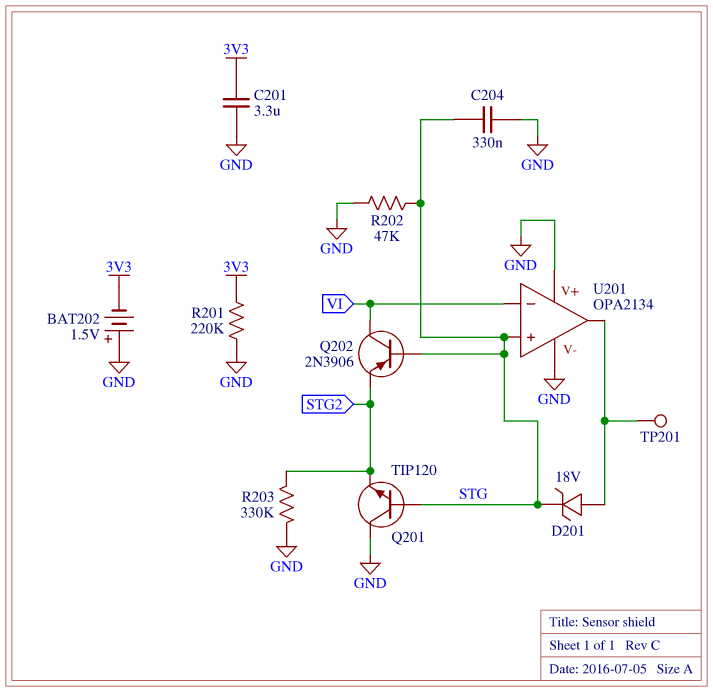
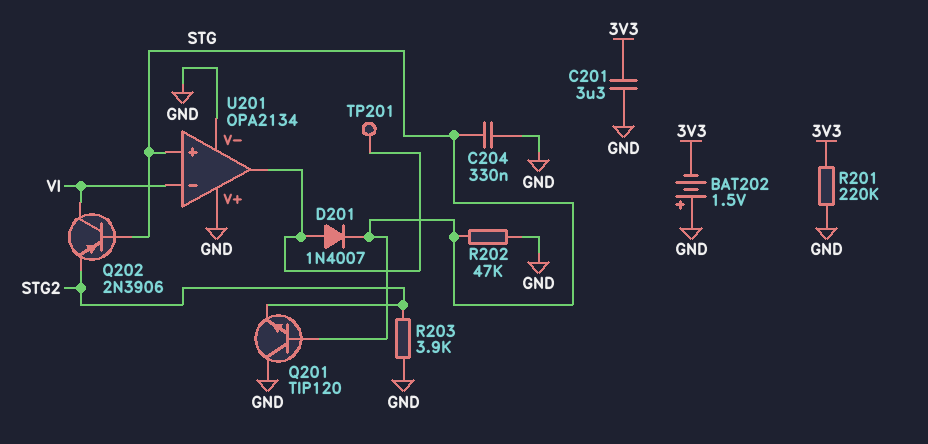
D201: zener 18V (A U201/out, K STG) -> diode 1N4007 (A U201/out, K STG)
R203: 330k (GND, STG2) -> 3.9k (GND, STG2)

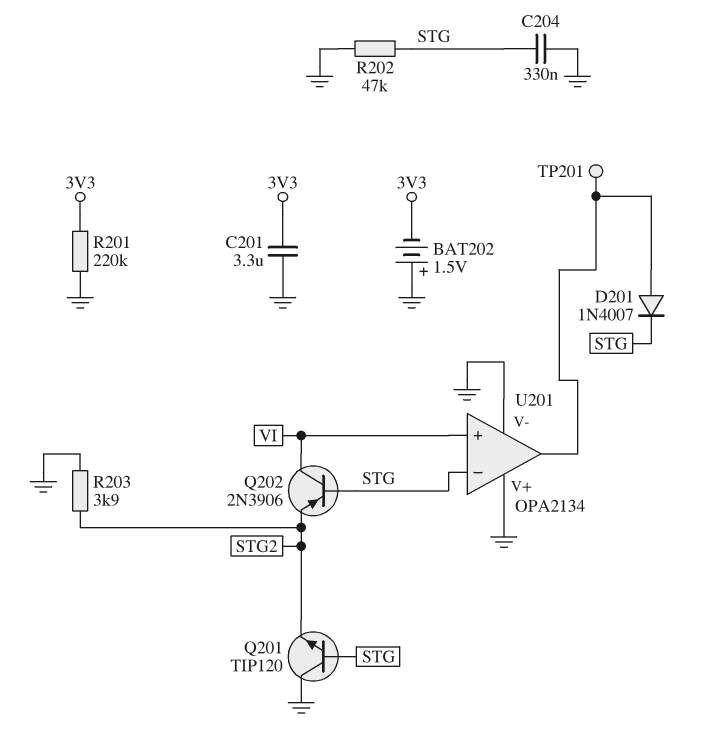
U201 pin in+: STG -> VI
U201 pin in-: VI -> STG

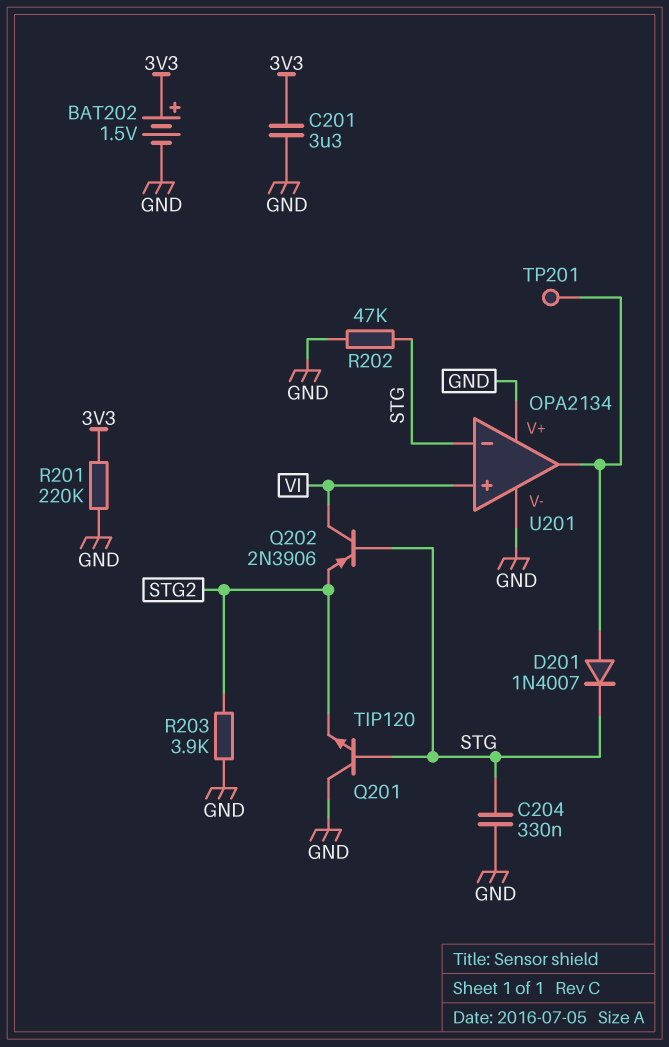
BAT202: 1.5V (plus GND, minus 3V3) -> 1.5V (plus 3V3, minus GND)

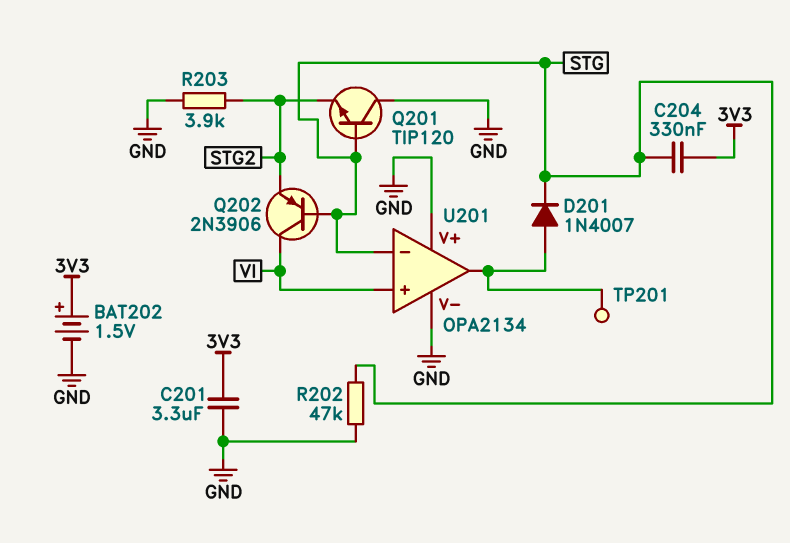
C204: 330nF (GND, STG) -> 330nF (3V3, STG)
R201: 220k (3V3, GND) -> none

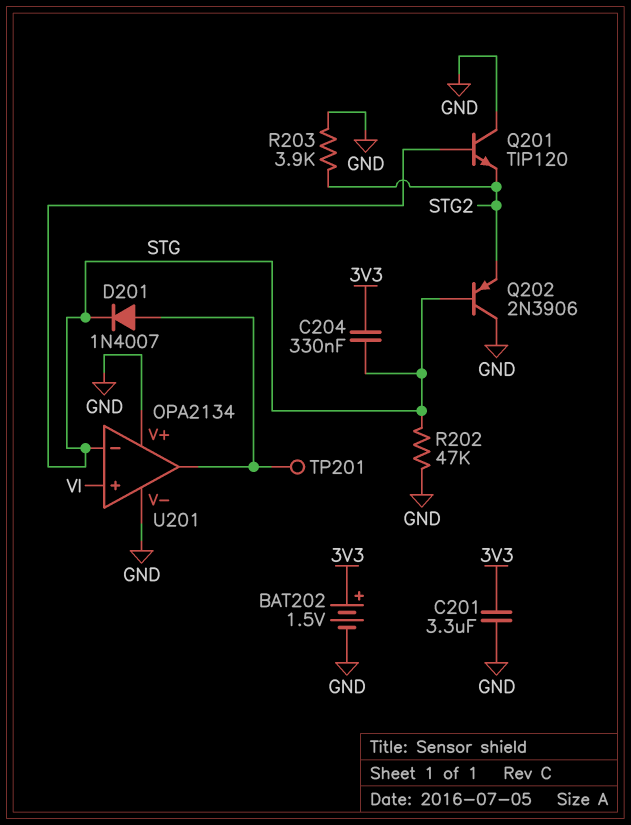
Q202: PNP 2N3906 (B STG, C VI, E STG2) -> PNP 2N3906 (B STG, C GND, E STG2)

